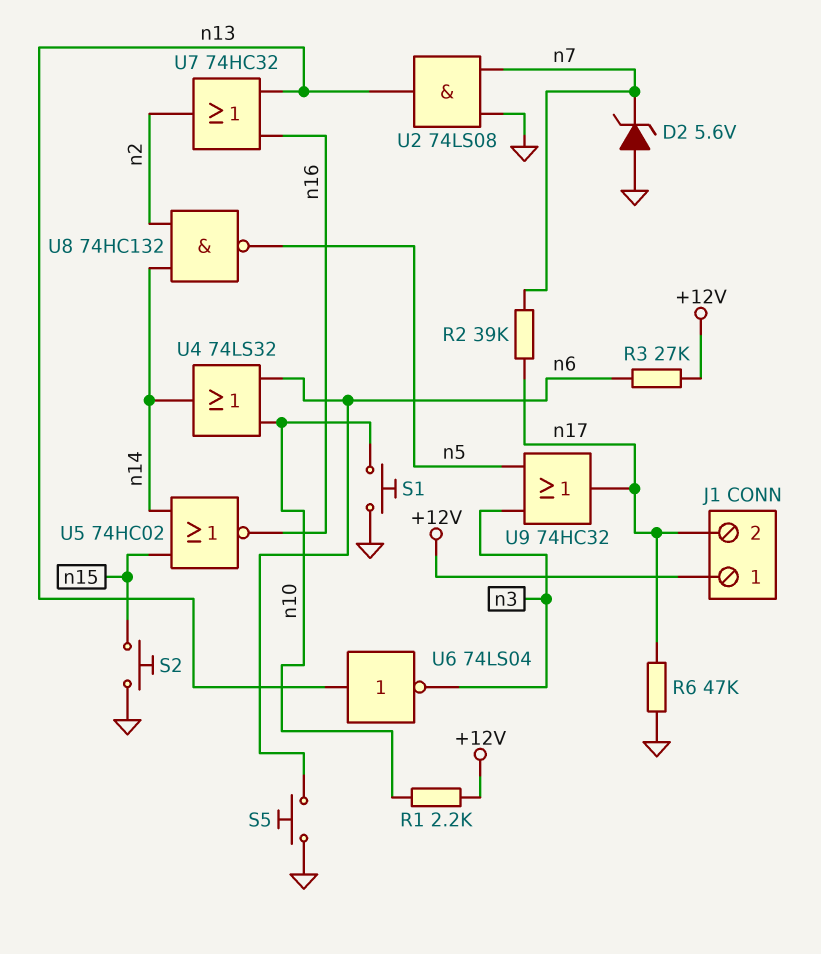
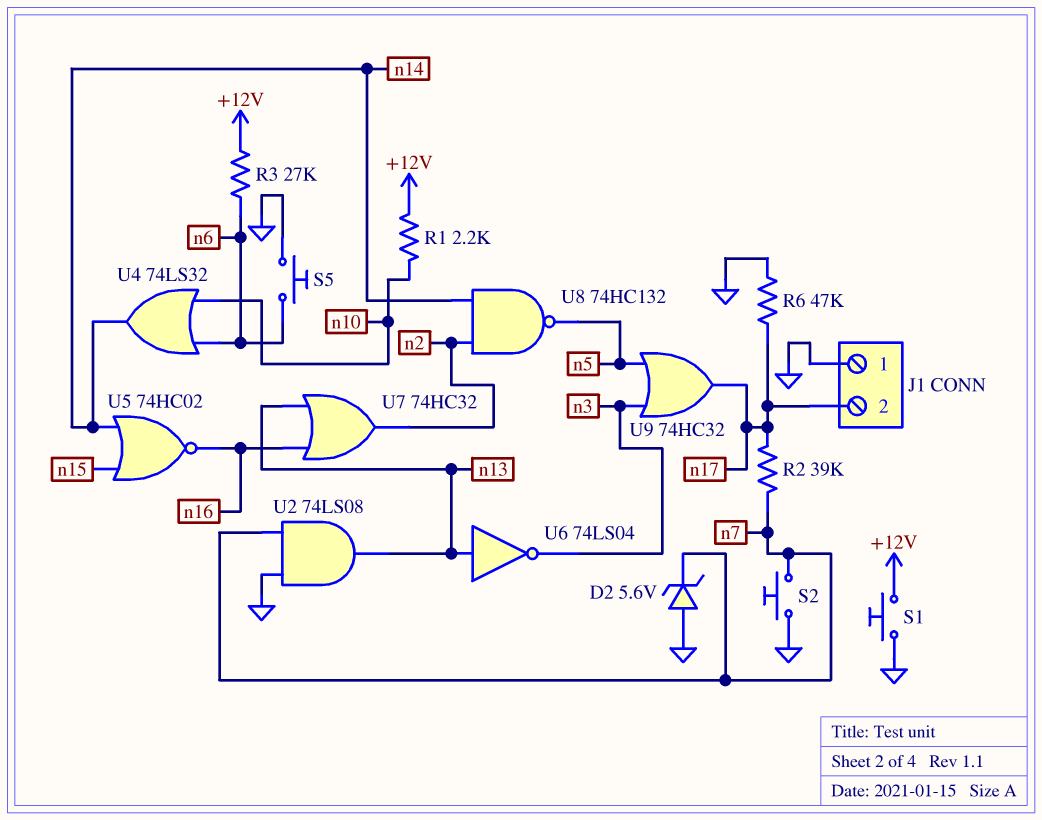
J1 pin 1: +12V -> GND
S1: button (GND, n10) -> button (+12V, GND)
S2: button (GND, n15) -> button (GND, n7)

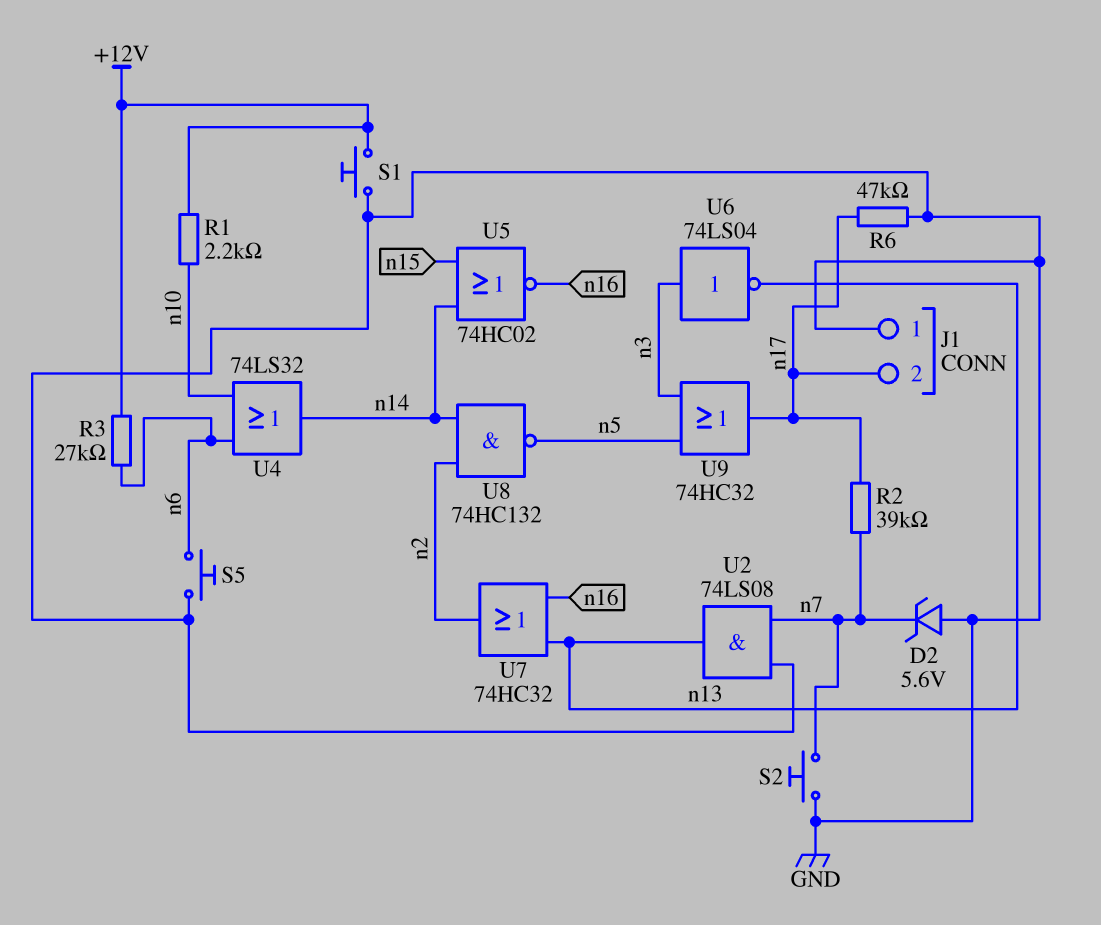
U6: NOT 74LS04 (in n13, out n3) -> NOT 74LS04 (in n3, out n13)

